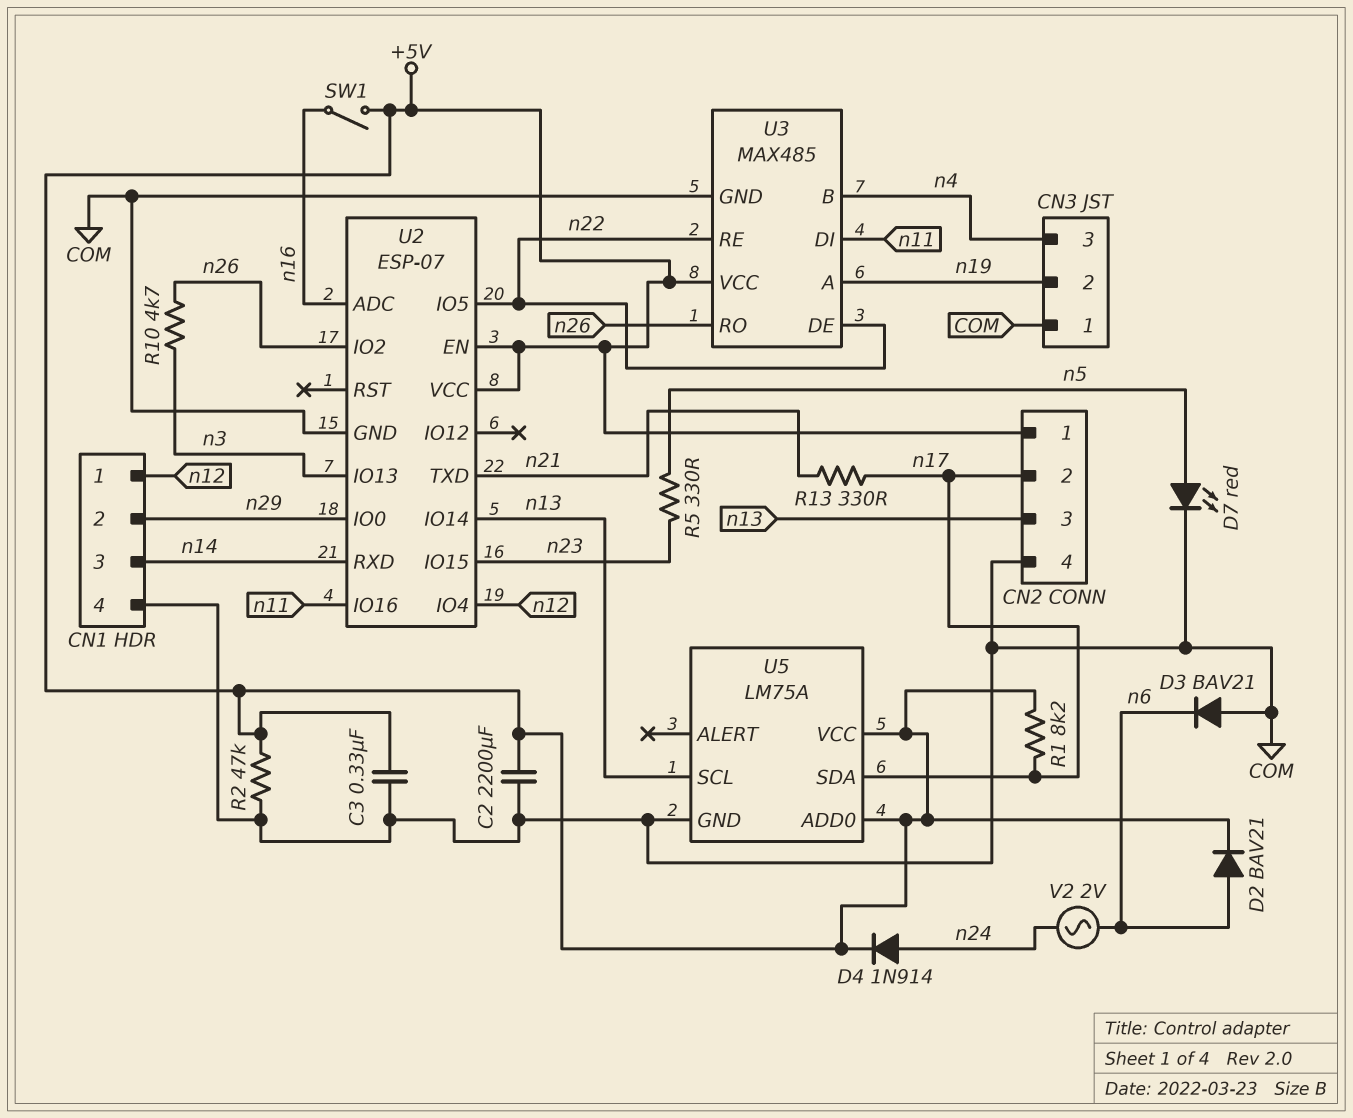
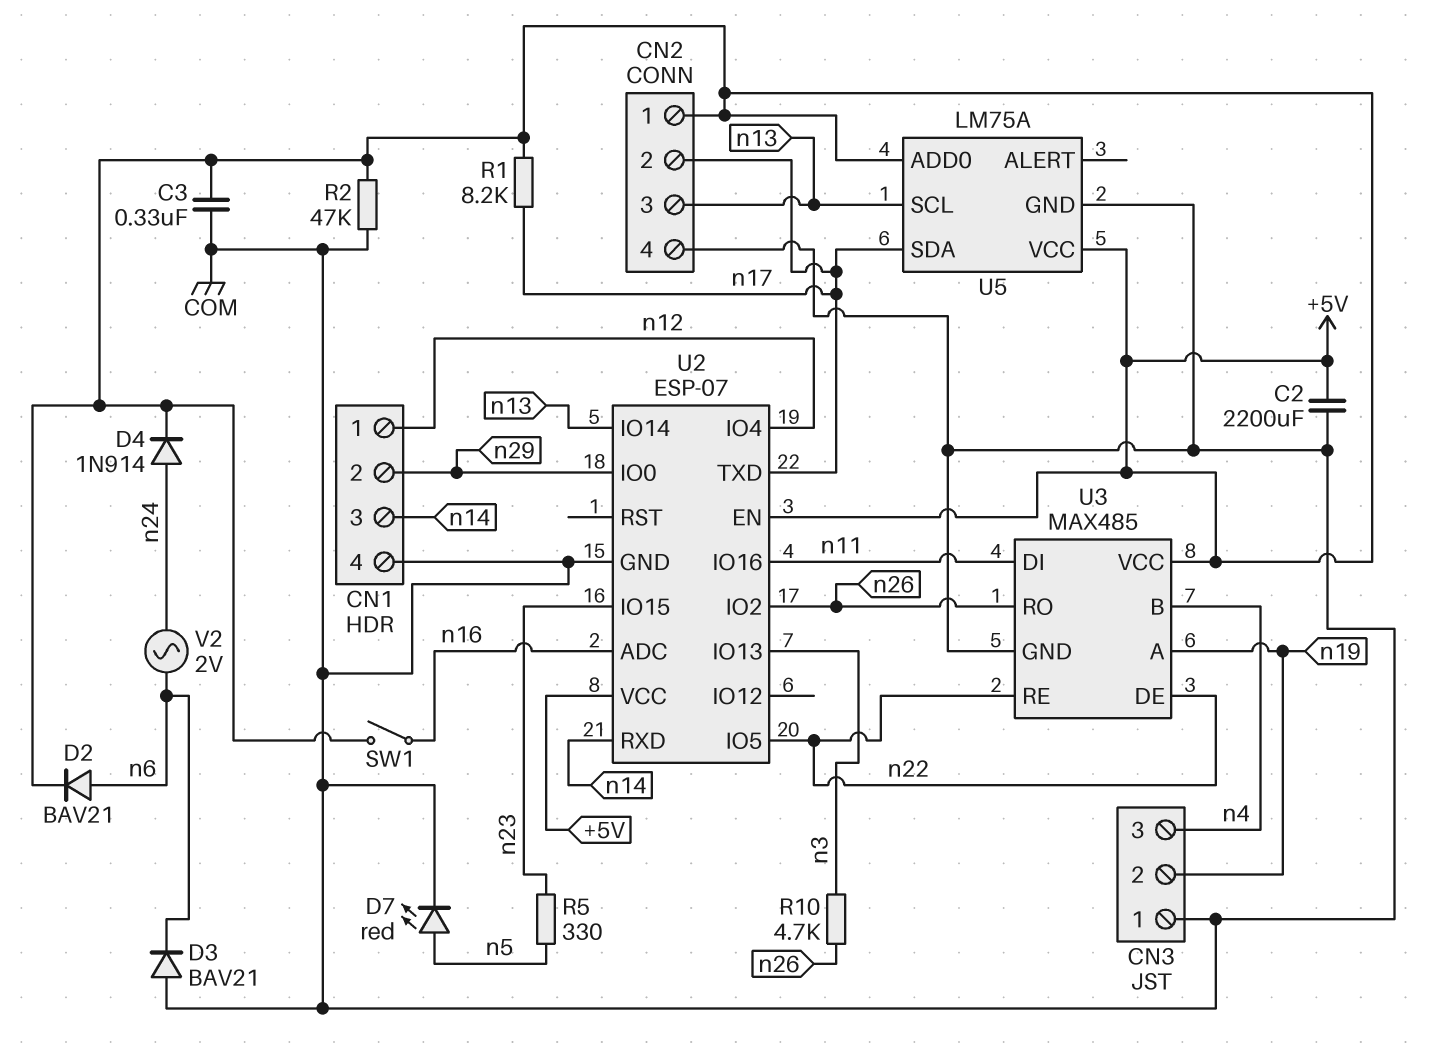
R13: 330 (n17, n21) -> none
U2 pin TXD: n21 -> n17

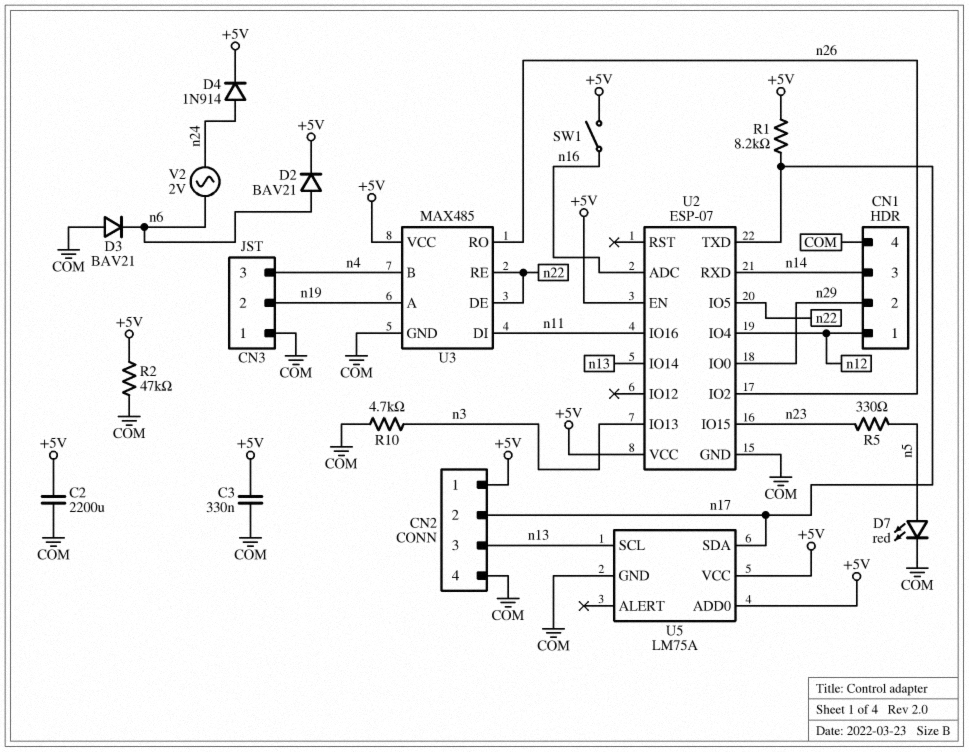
R10: 4.7k (n3, n26) -> 4.7k (COM, n3)

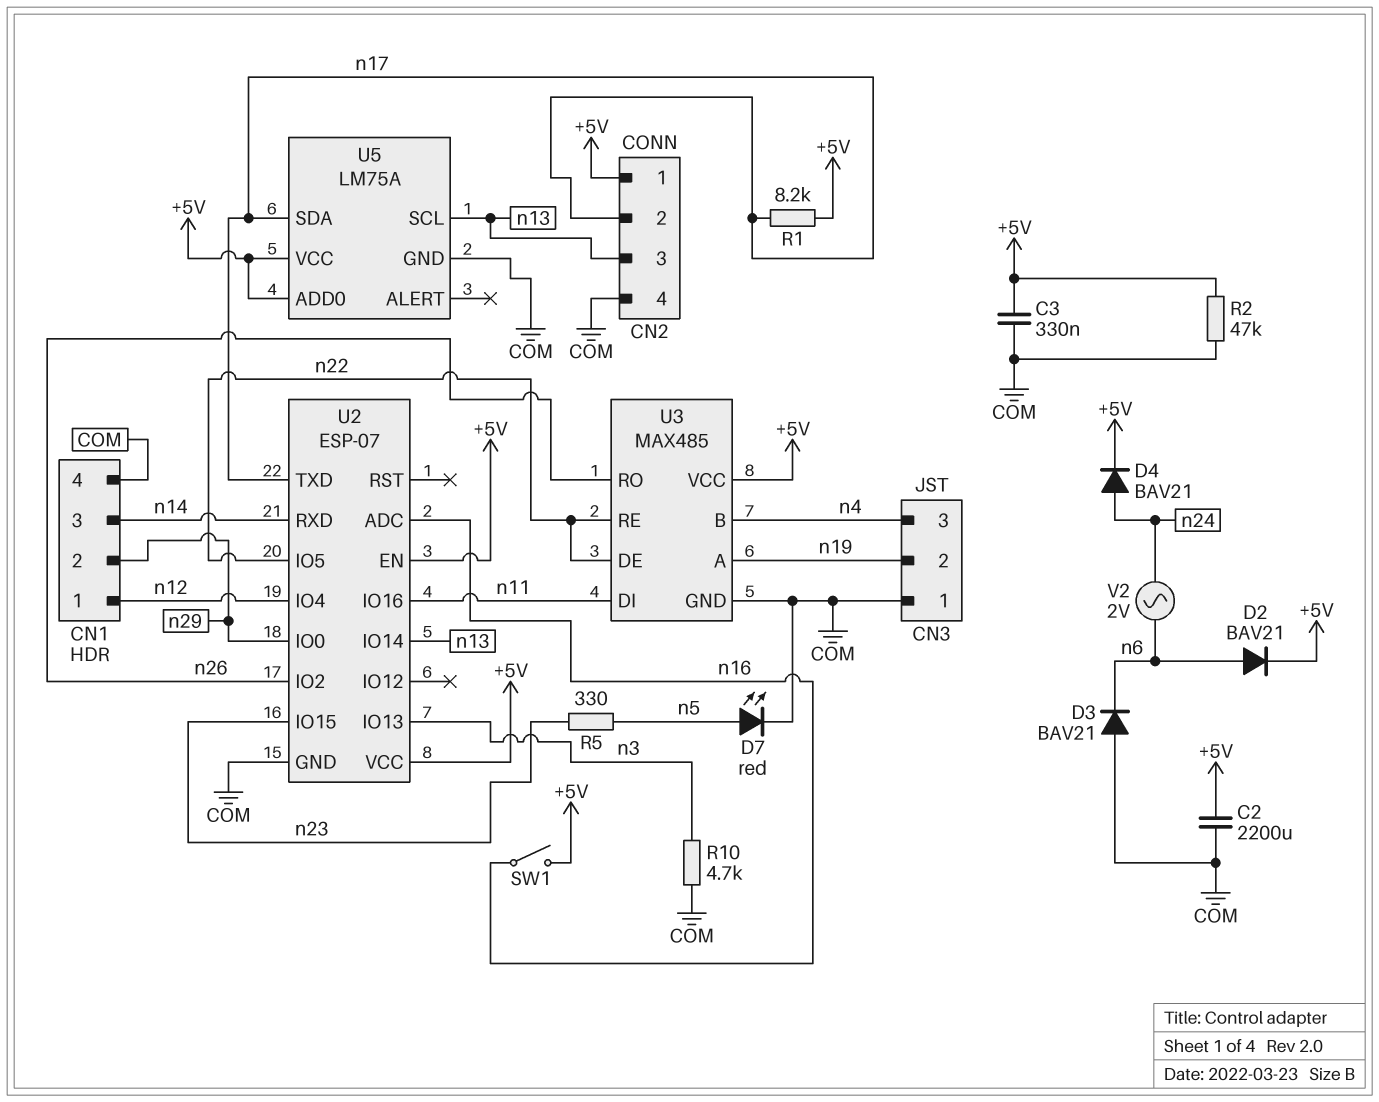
D4: diode 1N914 (A n24, K +5V) -> diode BAV21 (A n24, K +5V)

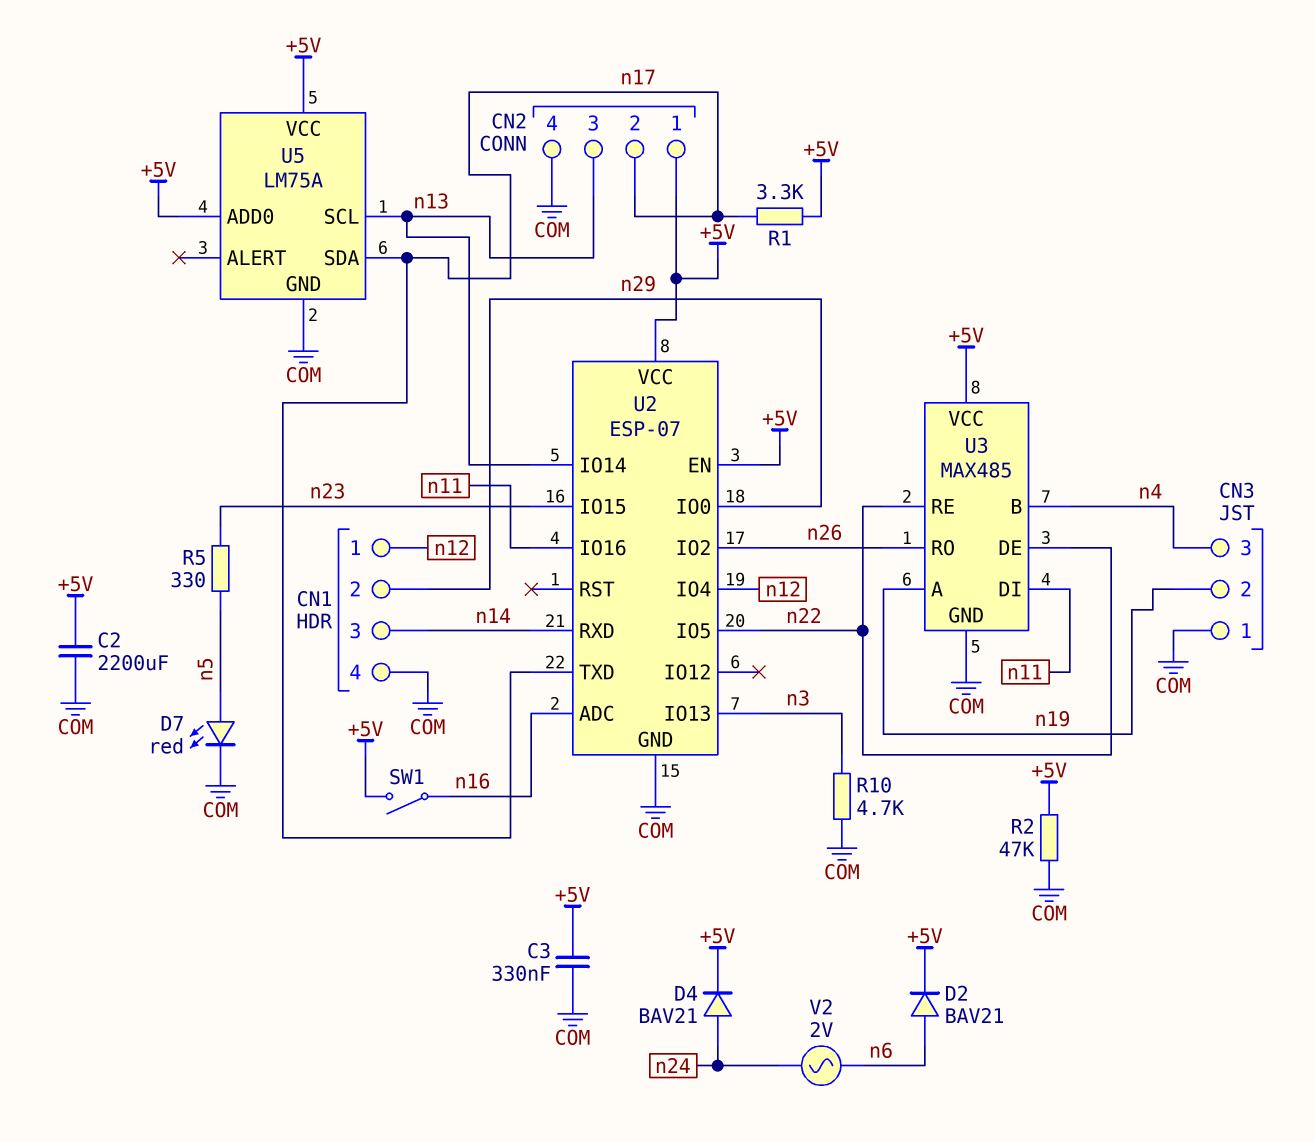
D3: diode BAV21 (A COM, K n6) -> none
R1: 8.2k (+5V, n17) -> 3.3k (+5V, n17)

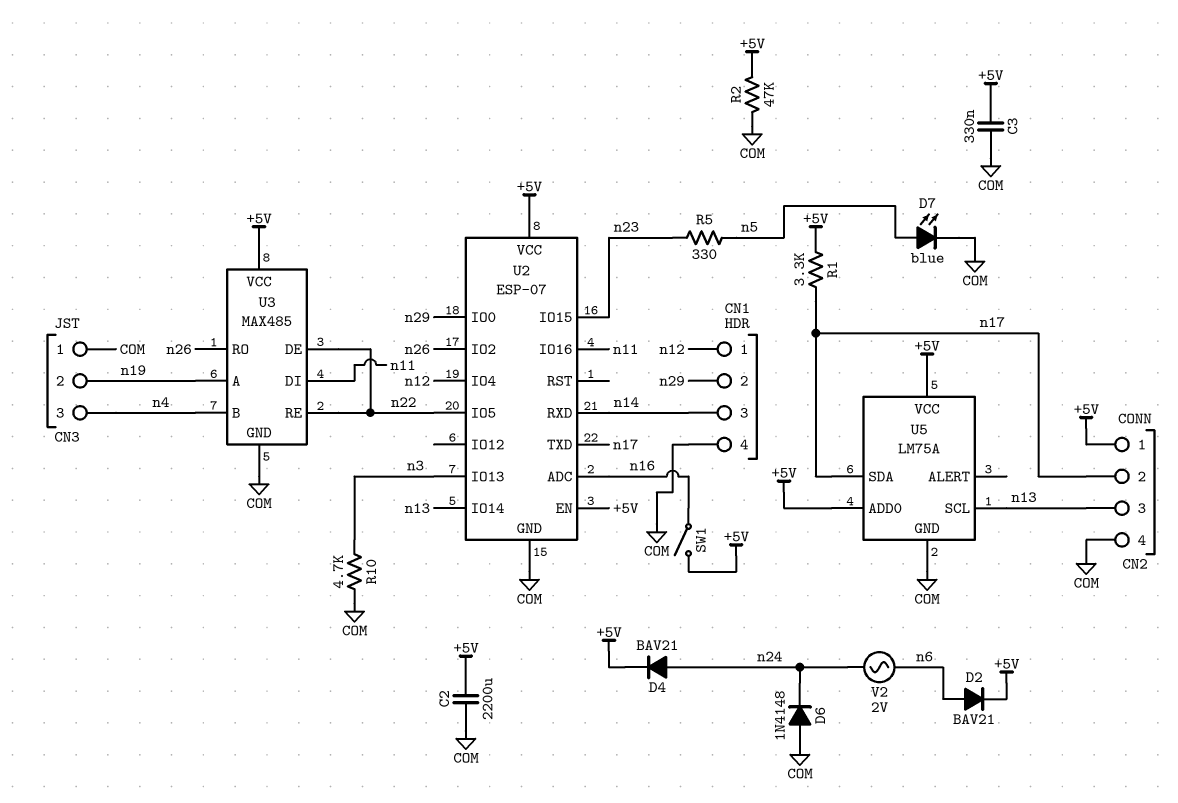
D6: none -> diode 1N4148 (A COM, K n24)
D7: LED red (A n5, K COM) -> LED blue (A n5, K COM)

